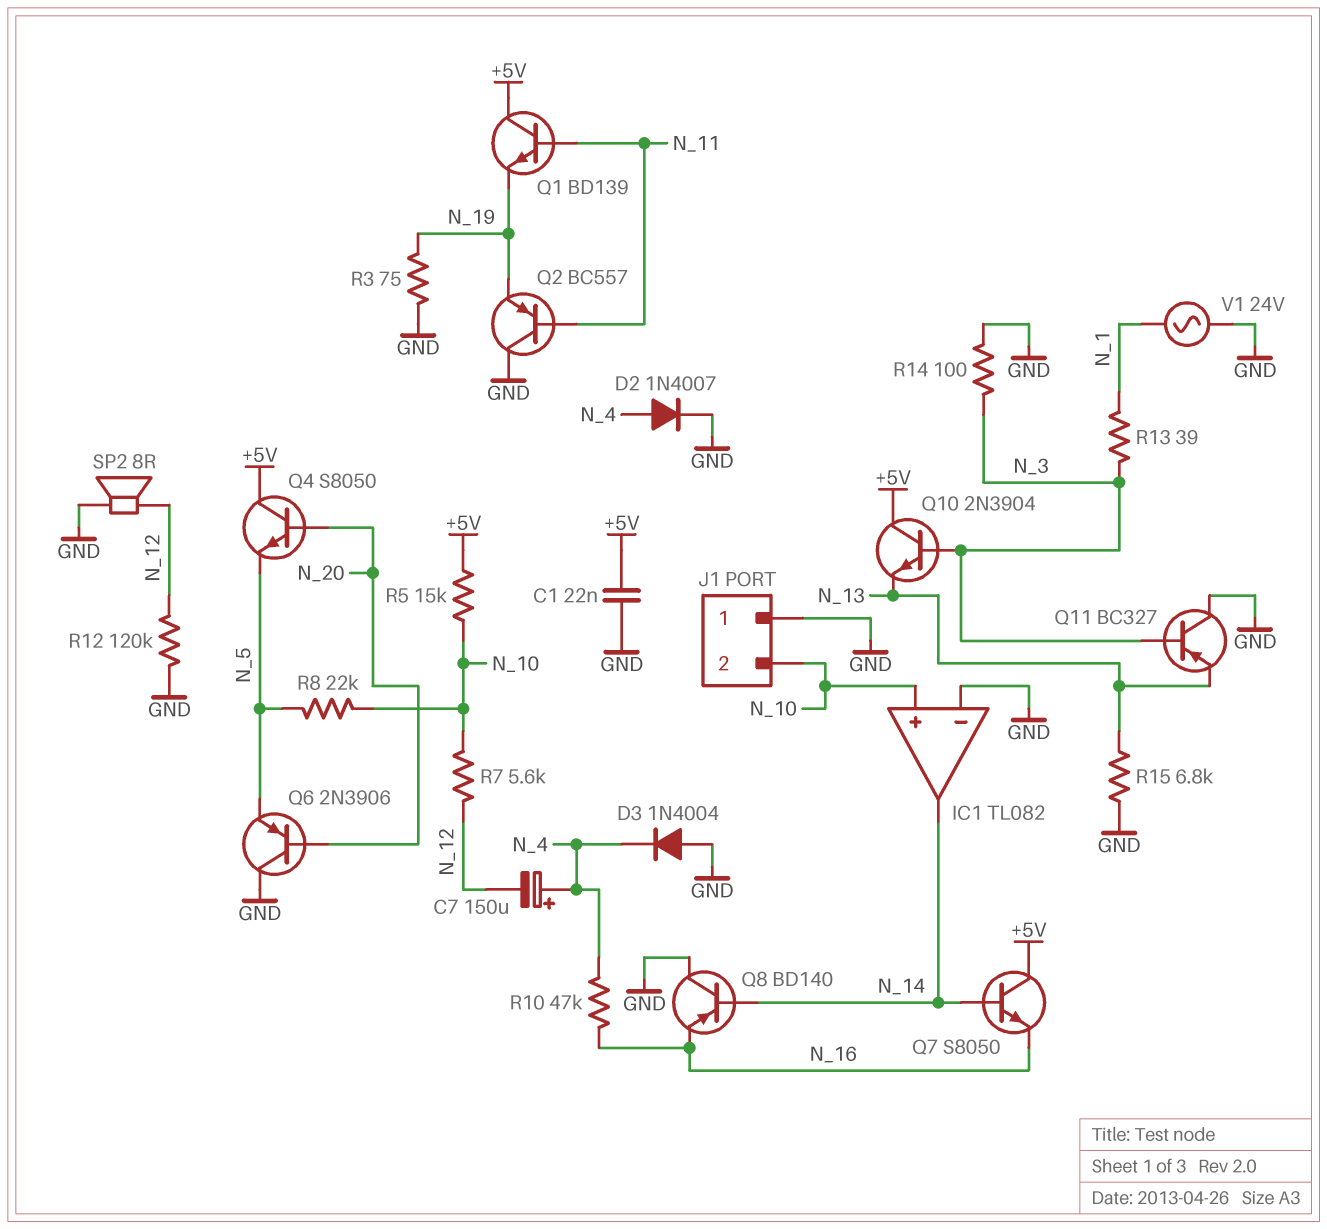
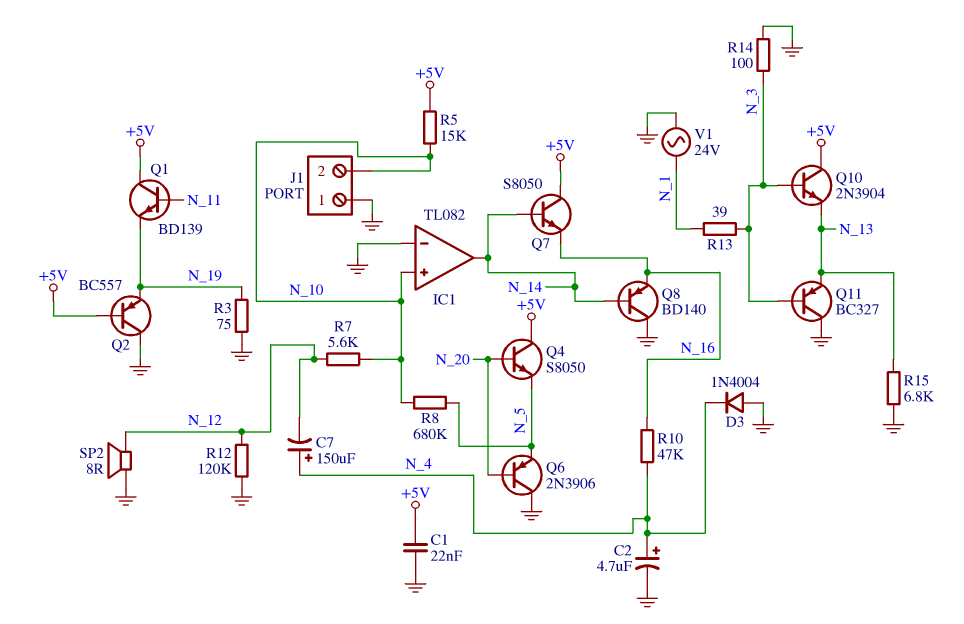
C2: none -> 4.7uF (plus N_4, minus GND)
D2: diode 1N4007 (A N_4, K GND) -> none
Q2: PNP BC557 (B N_11, C GND, E N_19) -> PNP BC557 (B +5V, C GND, E N_19)
R8: 22k (N_5, N_10) -> 680k (N_5, N_10)

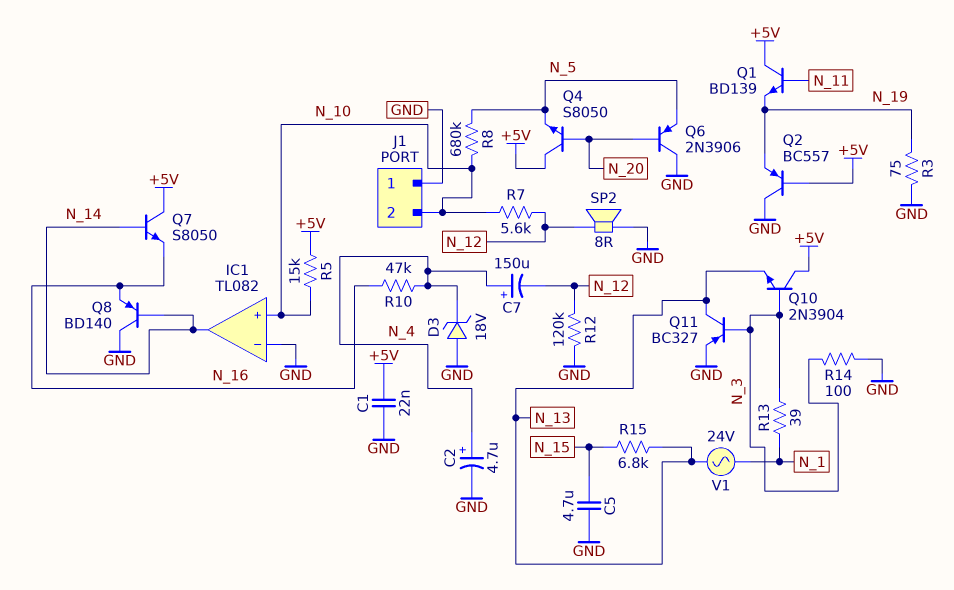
C5: none -> 4.7uF (GND, N_15)
D3: diode 1N4004 (A GND, K N_4) -> zener 18V (A GND, K N_4)
Q11: PNP BC327 (B N_3, C GND, E N_13) -> PNP BC327 (B N_3, C N_13, E GND)
R15: 6.8k (GND, N_13) -> 6.8k (N_13, N_15)
V1: AC 24V (GND, N_1) -> AC 24V (N_1, N_13)

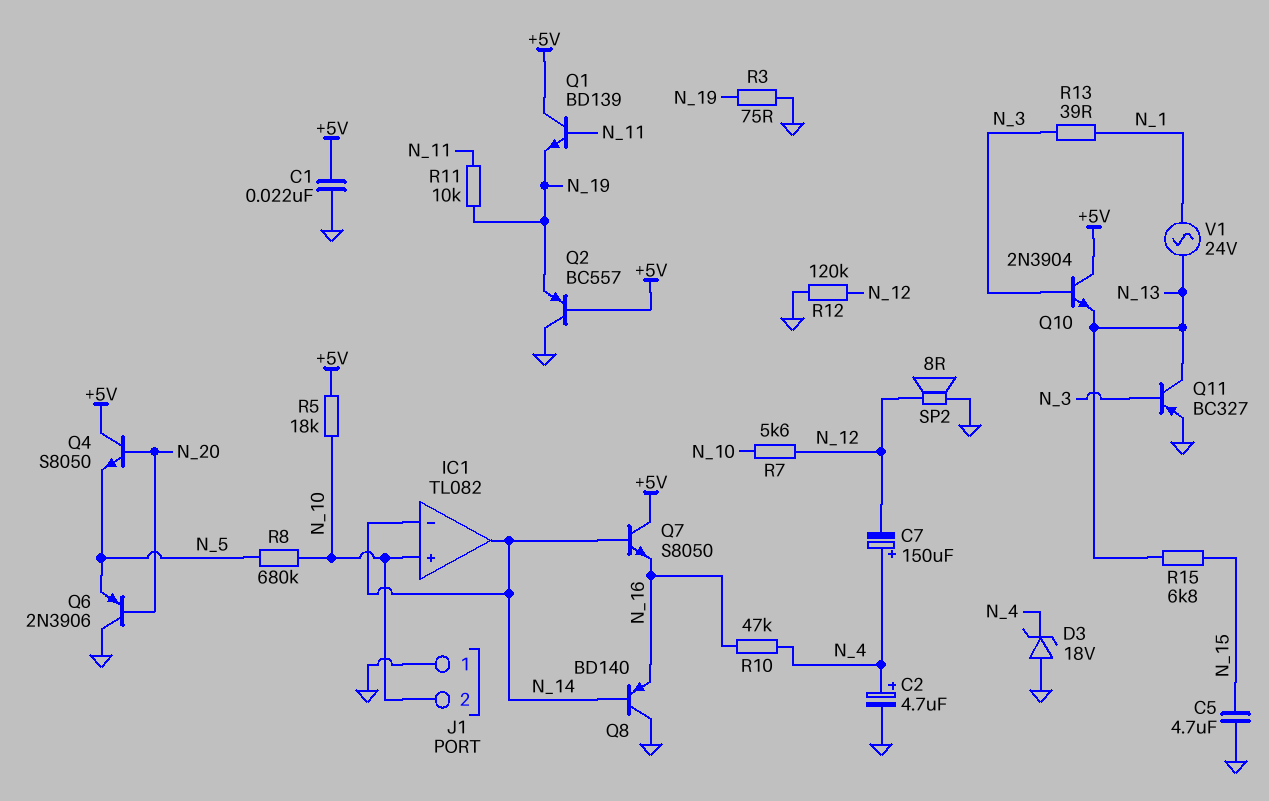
IC1 pin in-: GND -> N_14
R5: 15k (+5V, N_10) -> 18k (+5V, N_10)
R11: none -> 10k (N_11, N_19)
R14: 100 (GND, N_3) -> none

